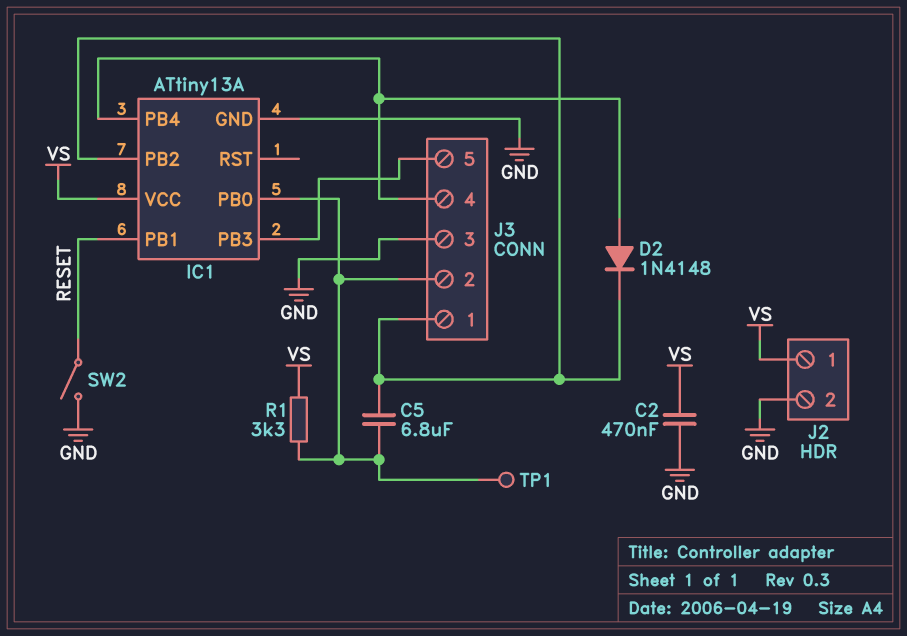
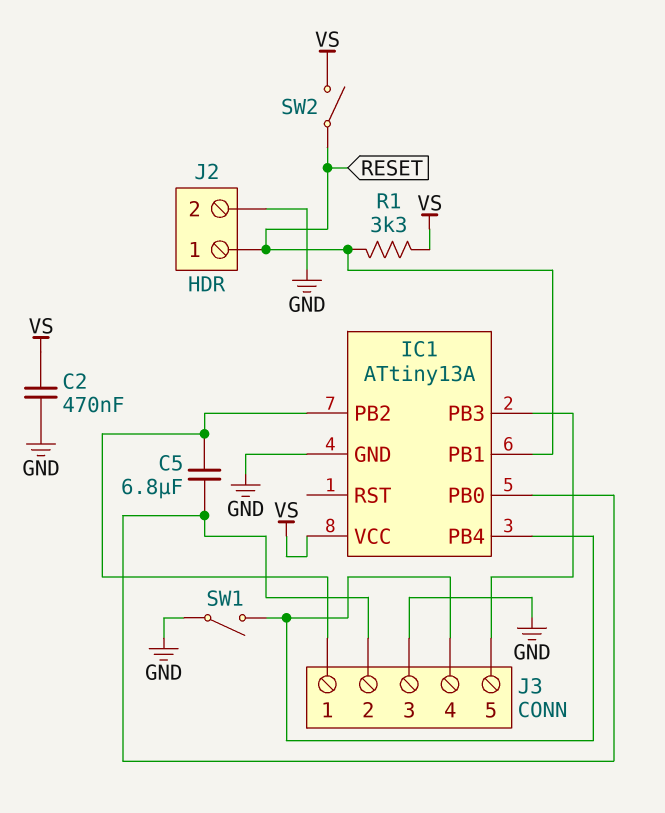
D2: diode 1N4148 (A IC1/PB4, K IC1/PB2) -> none
J2 pin 1: VS -> RESET
R1: 3.3k (IC1/PB0, VS) -> 3.3k (RESET, VS)
SW1: none -> switch (GND, IC1/PB4)
SW2: switch (GND, RESET) -> switch (RESET, VS)
TP1: test point (IC1/PB0) -> none

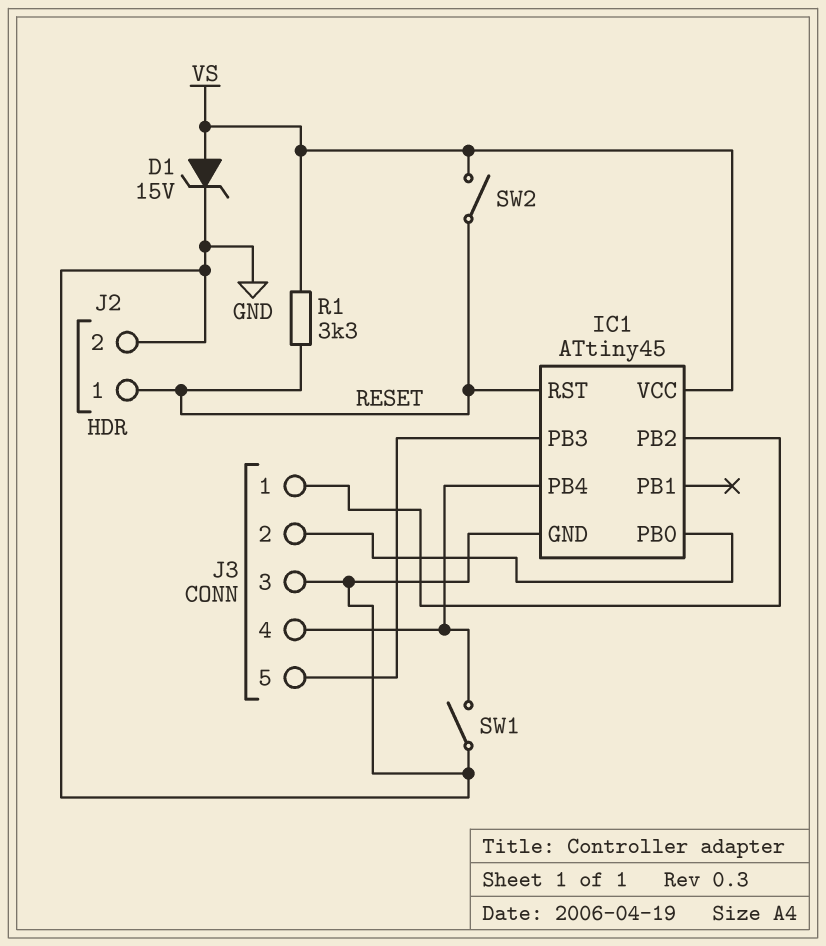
C2: 470nF (GND, VS) -> none
C5: 6.8uF (IC1/PB0, IC1/PB2) -> none
D1: none -> zener 15V (A VS, K GND)
IC1: ATtiny13A -> ATtiny45
IC1 pin PB1: RESET -> none
IC1 pin RST: none -> RESET

